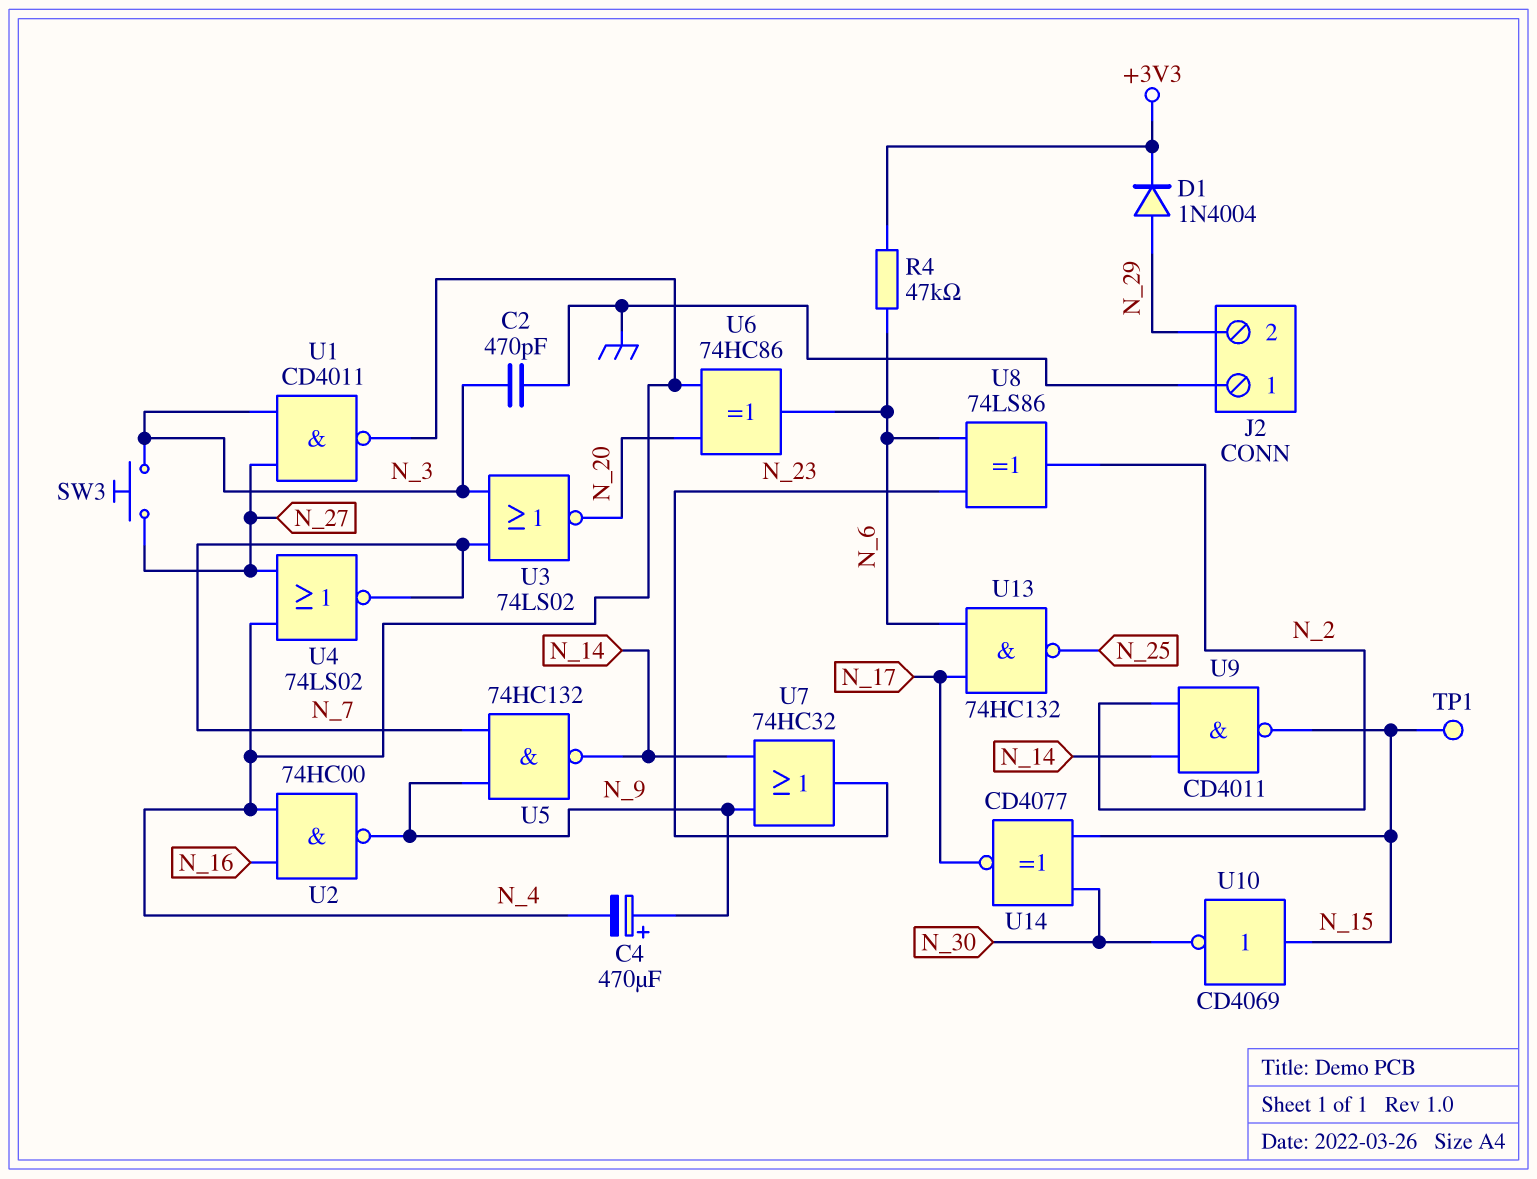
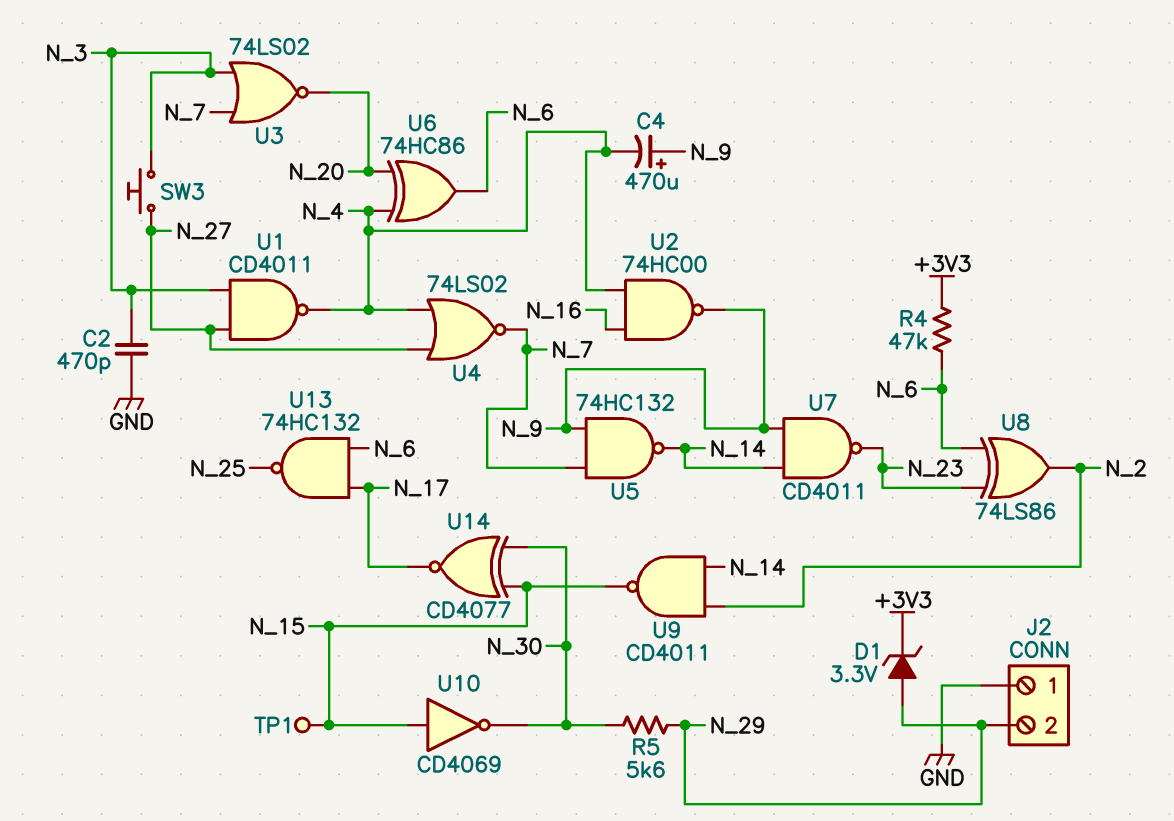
D1: diode 1N4004 (A N_29, K +3V3) -> zener 3.3V (A N_29, K +3V3)
R5: none -> 5.6k (N_29, N_30)
U7: OR 74HC32 (in N_9, in N_14, out N_23) -> NAND CD4011 (in N_9, in N_14, out N_23)

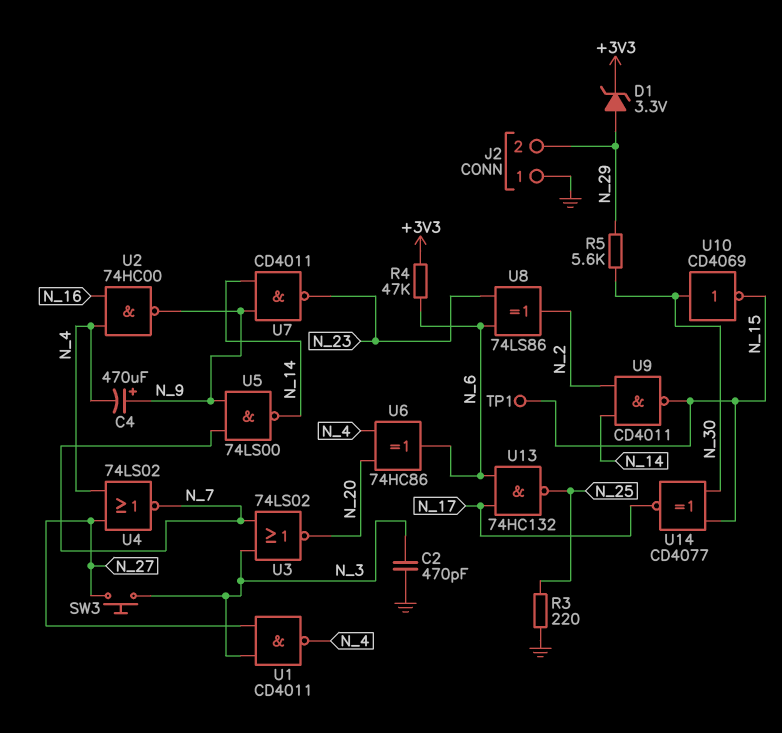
R3: none -> 220 (GND, N_25)
U5: NAND 74HC132 (in N_7, in N_9, out N_14) -> NAND 74LS00 (in N_7, in N_9, out N_14)
U10: NOT CD4069 (in N_15, out N_30) -> NOT CD4069 (in N_30, out N_15)

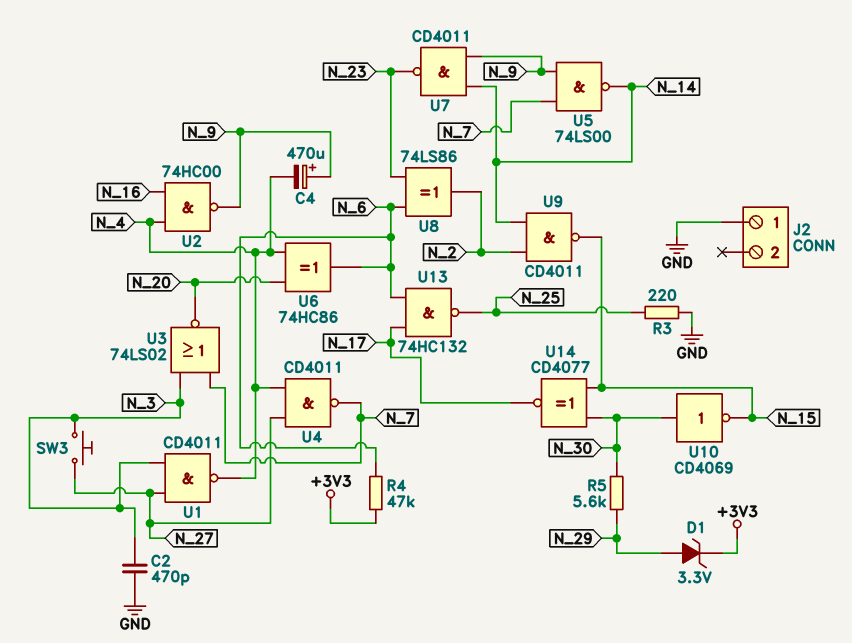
J2 pin 2: N_29 -> none
TP1: test point (N_15) -> none
U4: NOR 74LS02 (in N_4, in N_27, out N_7) -> NAND CD4011 (in N_4, in N_27, out N_7)

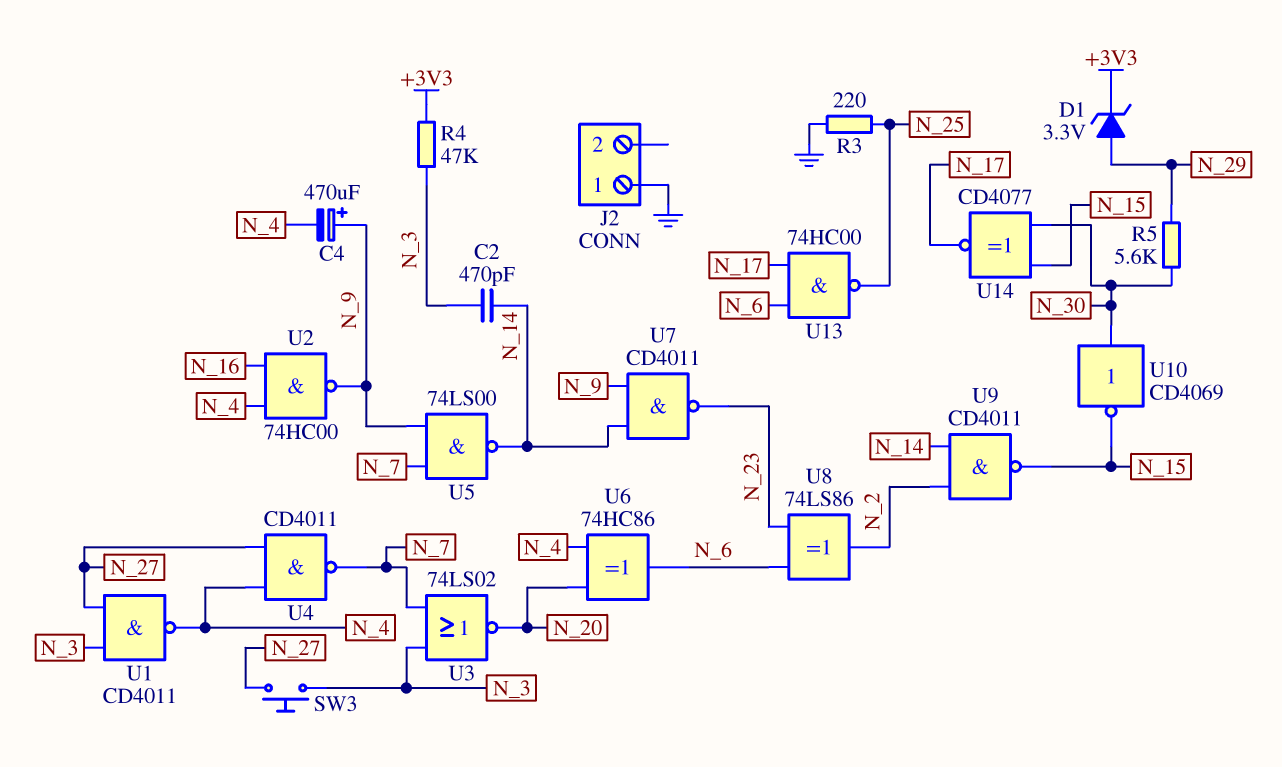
C2: 470pF (GND, N_3) -> 470pF (N_3, N_14)
R4: 47k (+3V3, N_6) -> 47k (+3V3, N_3)
U13: NAND 74HC132 (in N_6, in N_17, out N_25) -> NAND 74HC00 (in N_6, in N_17, out N_25)

